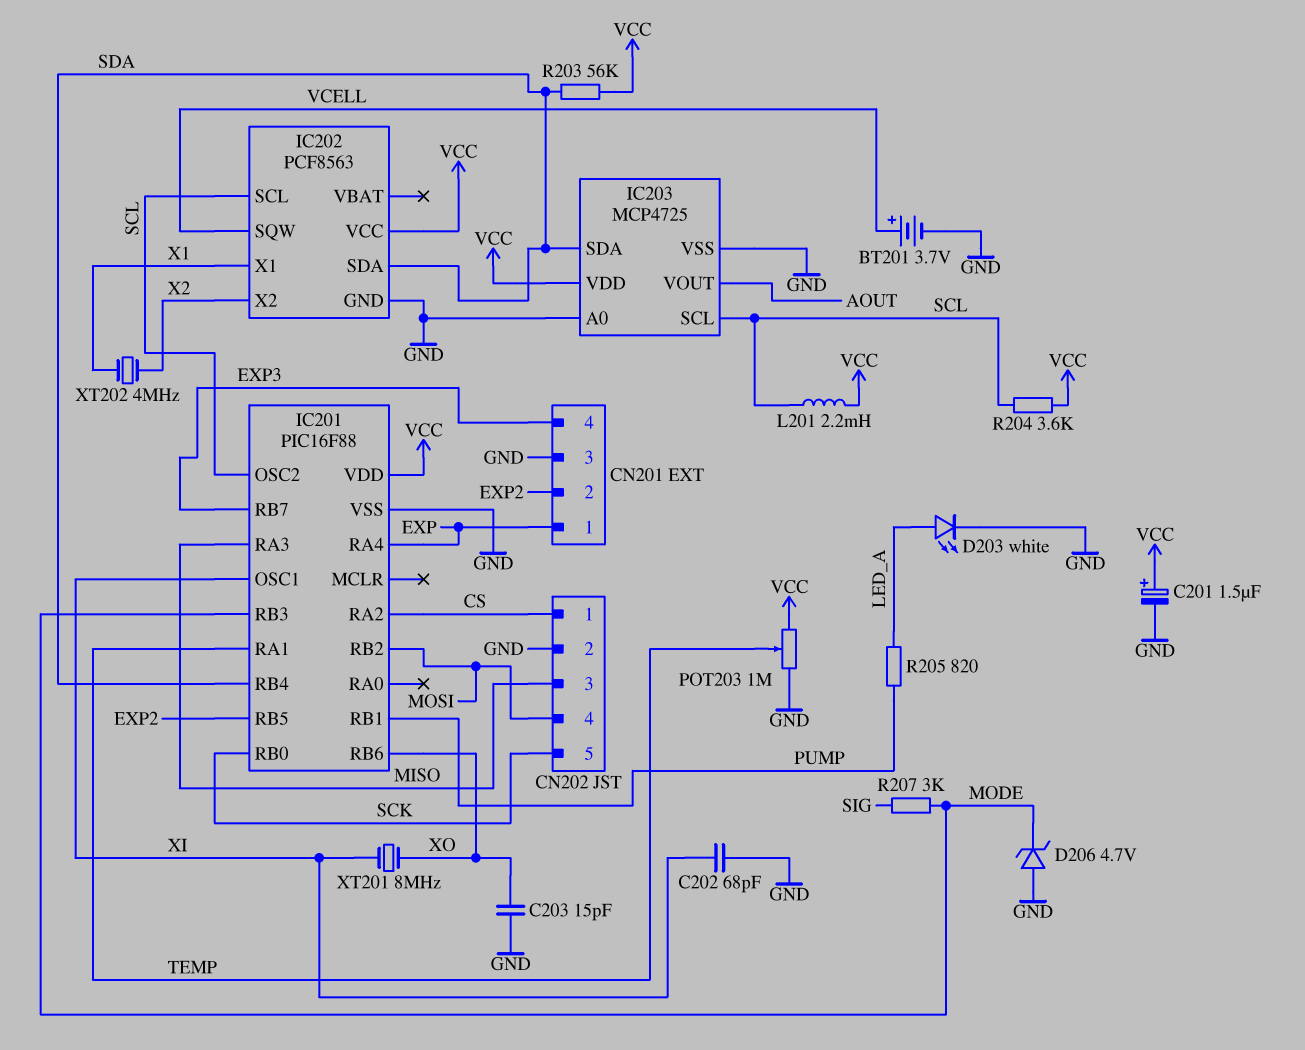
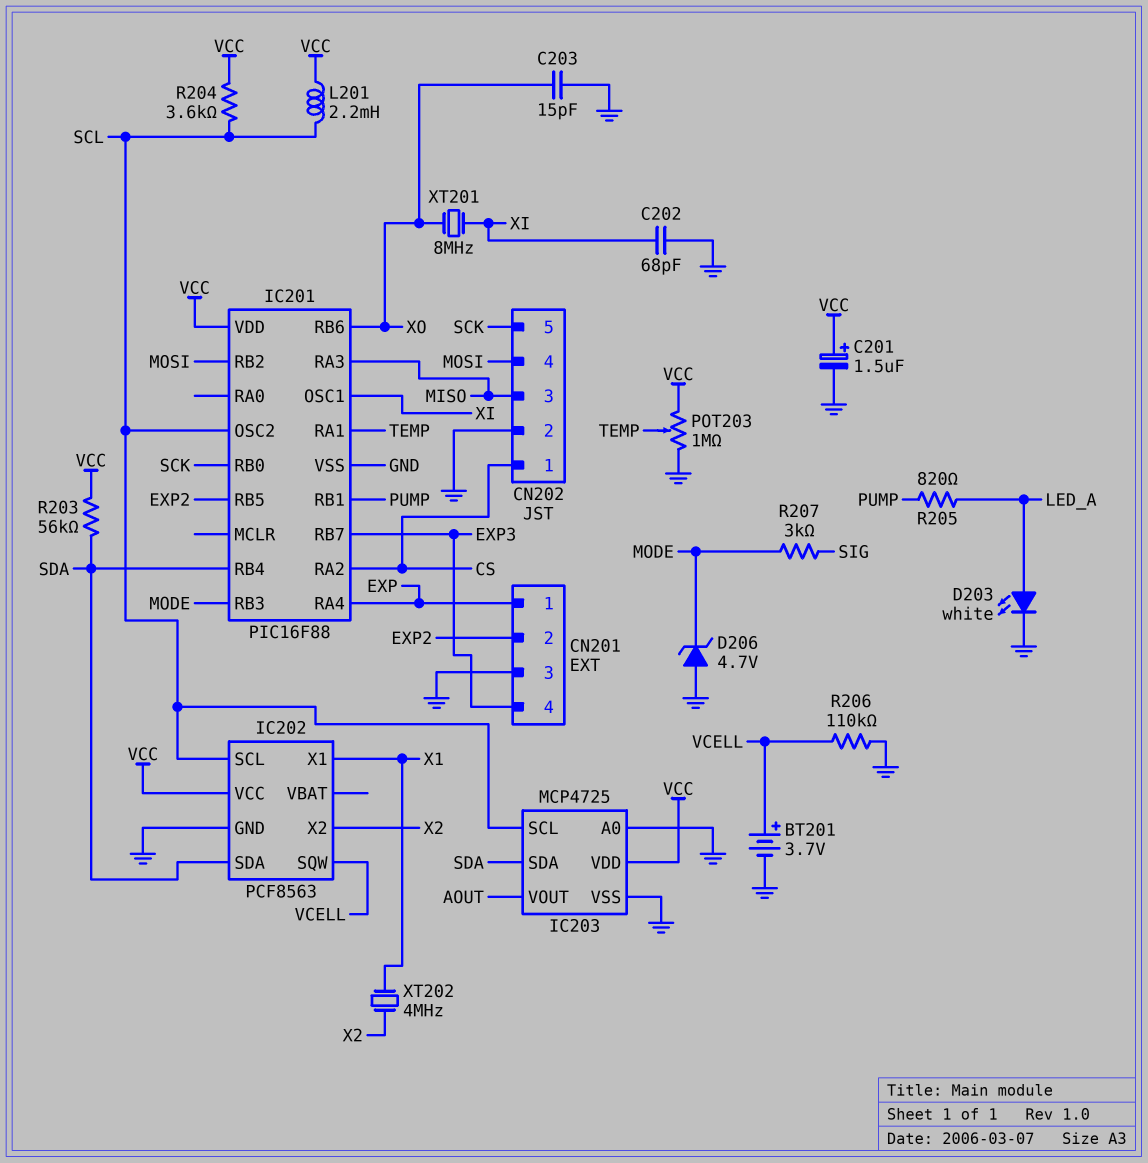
R206: none -> 110k (GND, VCELL)

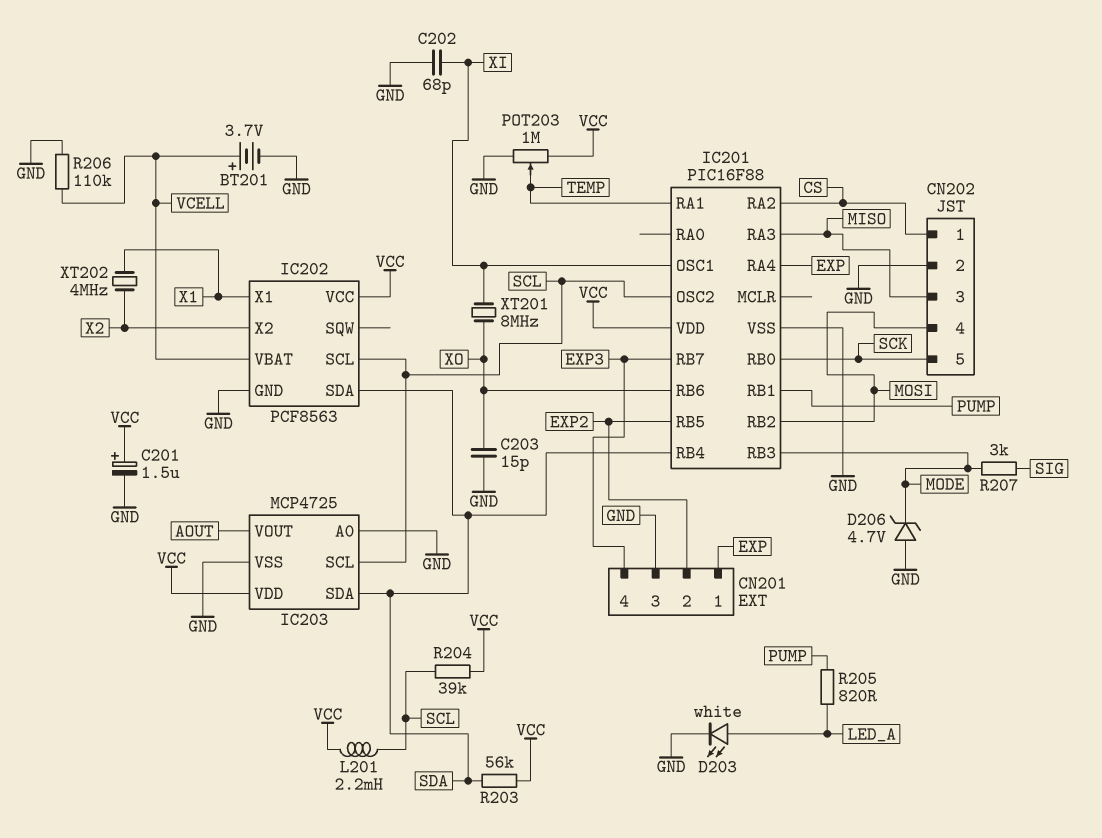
IC202 pin SQW: VCELL -> none
IC202 pin VBAT: none -> VCELL
R204: 3.6k (SCL, VCC) -> 39k (SCL, VCC)

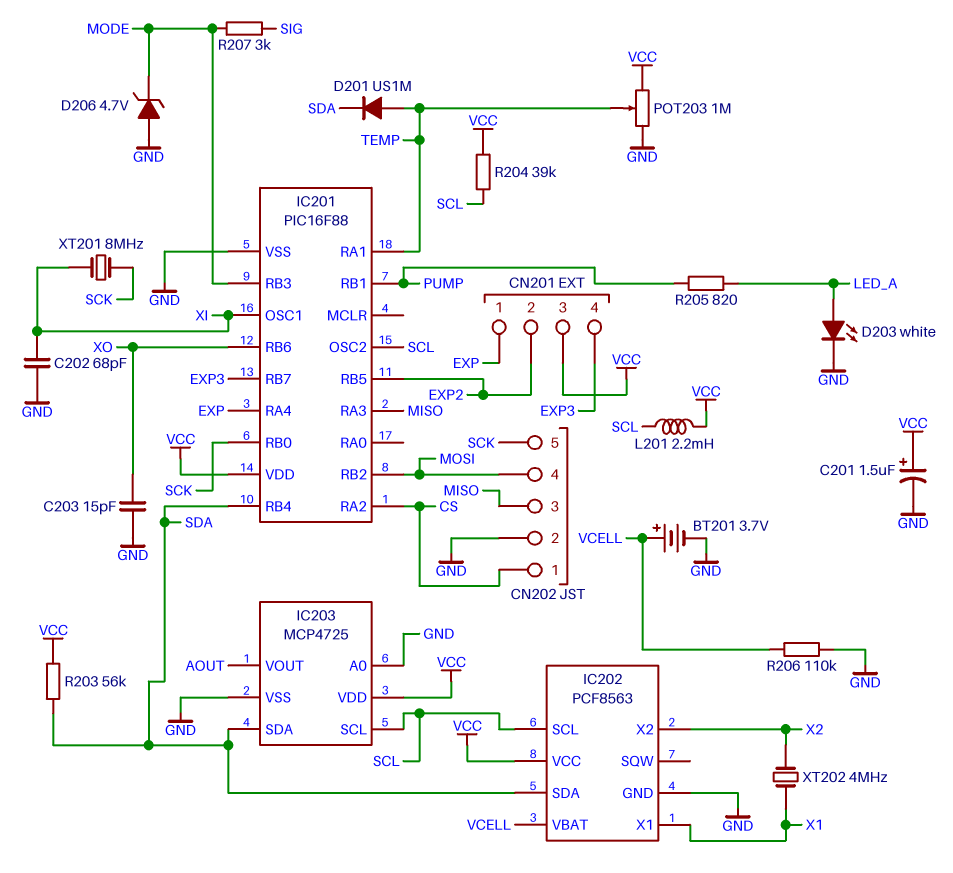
CN201 pin 3: GND -> VCC
D201: none -> diode US1M (A TEMP, K SDA)
XT201: 8MHz (XI, XO) -> 8MHz (SCK, XI)

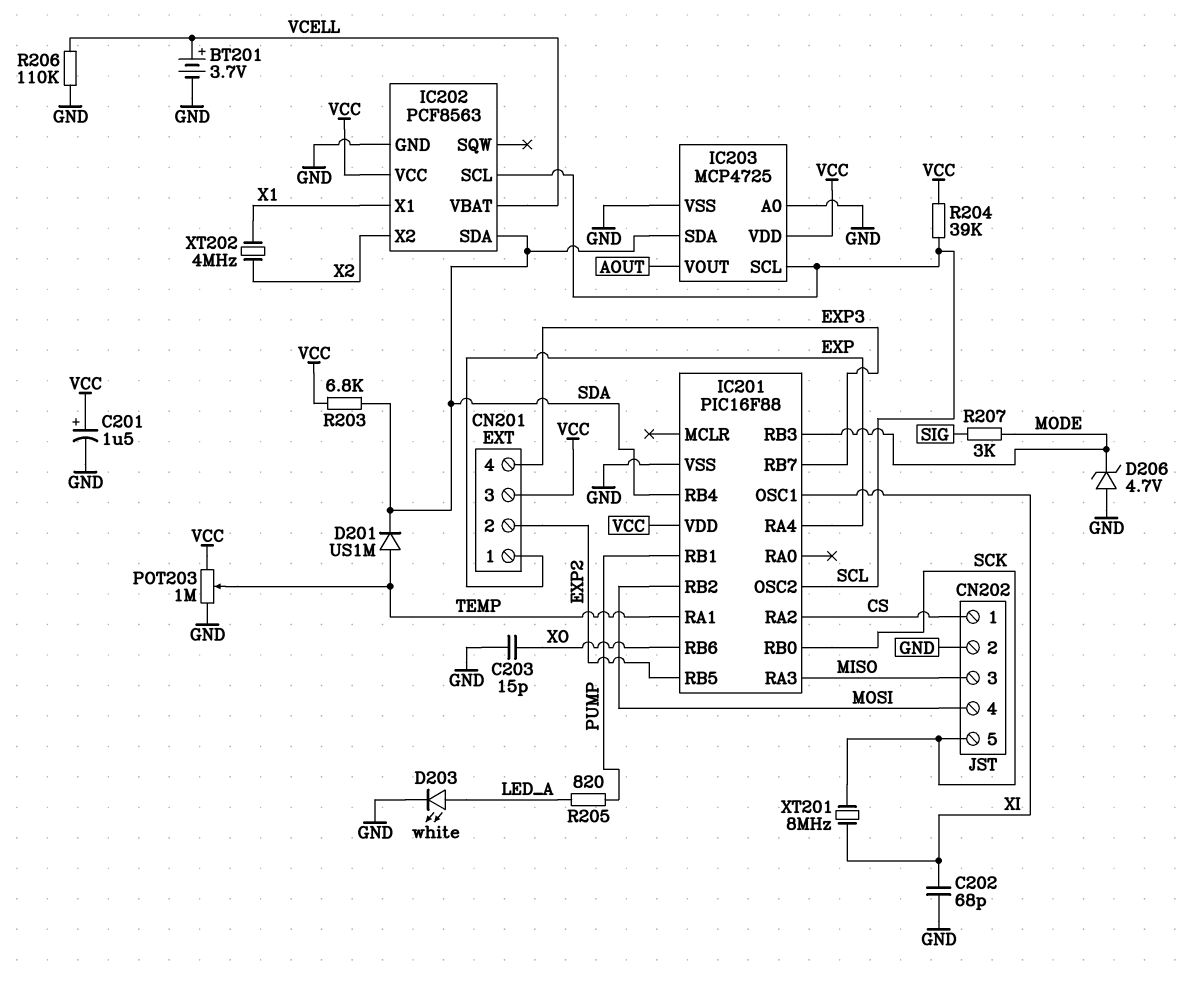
L201: 2.2mH (SCL, VCC) -> none
R203: 56k (SDA, VCC) -> 6.8k (SDA, VCC)

